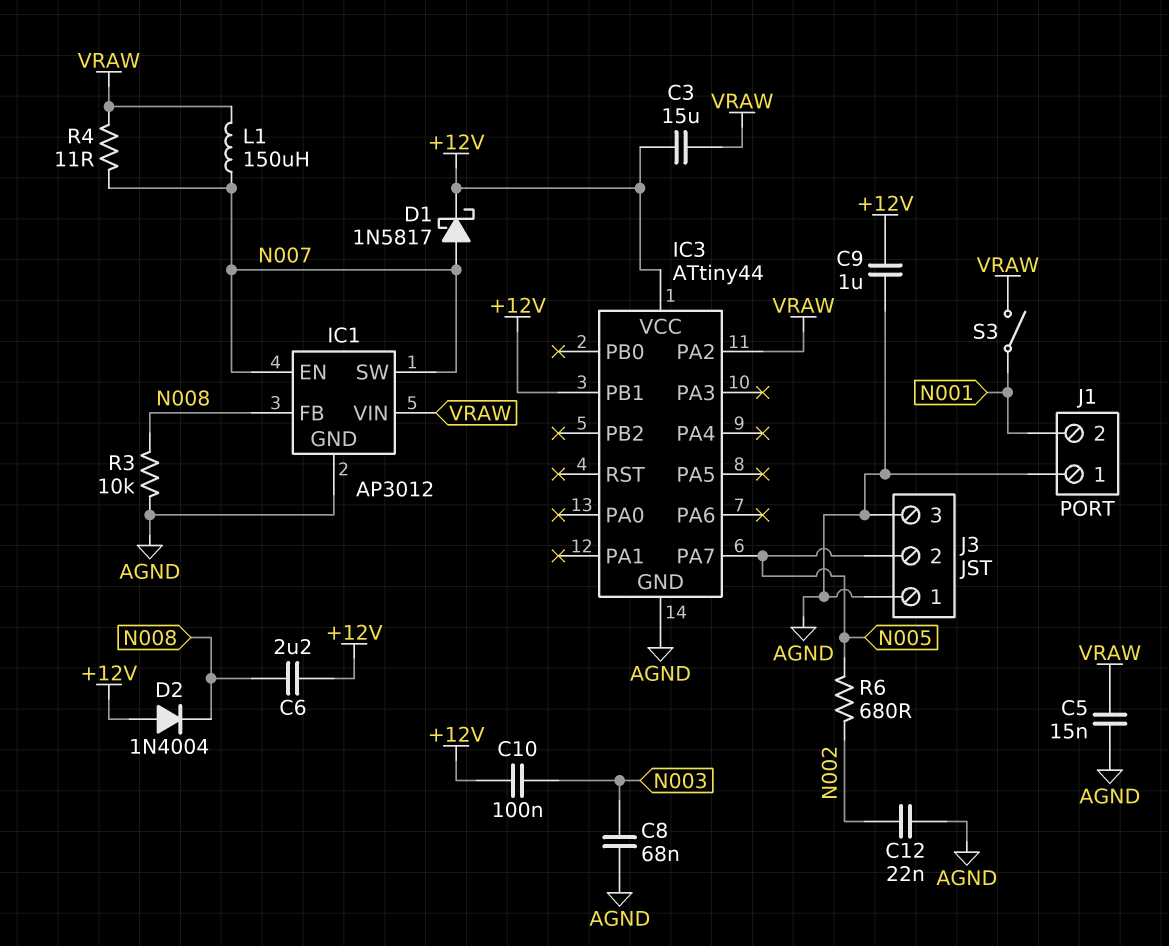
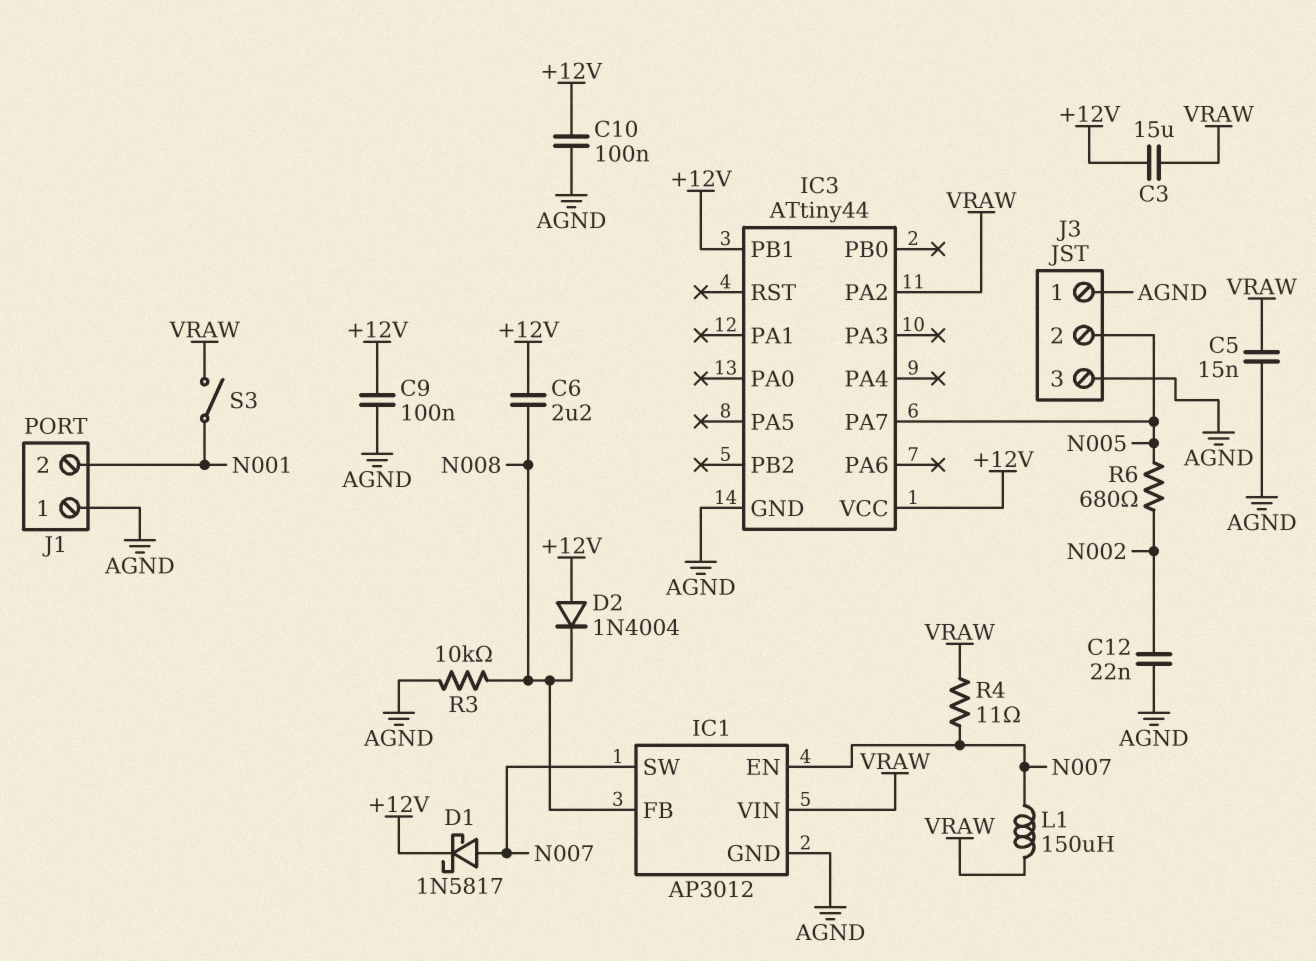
C8: 68nF (AGND, N003) -> none
C9: 1uF (+12V, AGND) -> 100nF (+12V, AGND)
C10: 100nF (+12V, N003) -> 100nF (+12V, AGND)

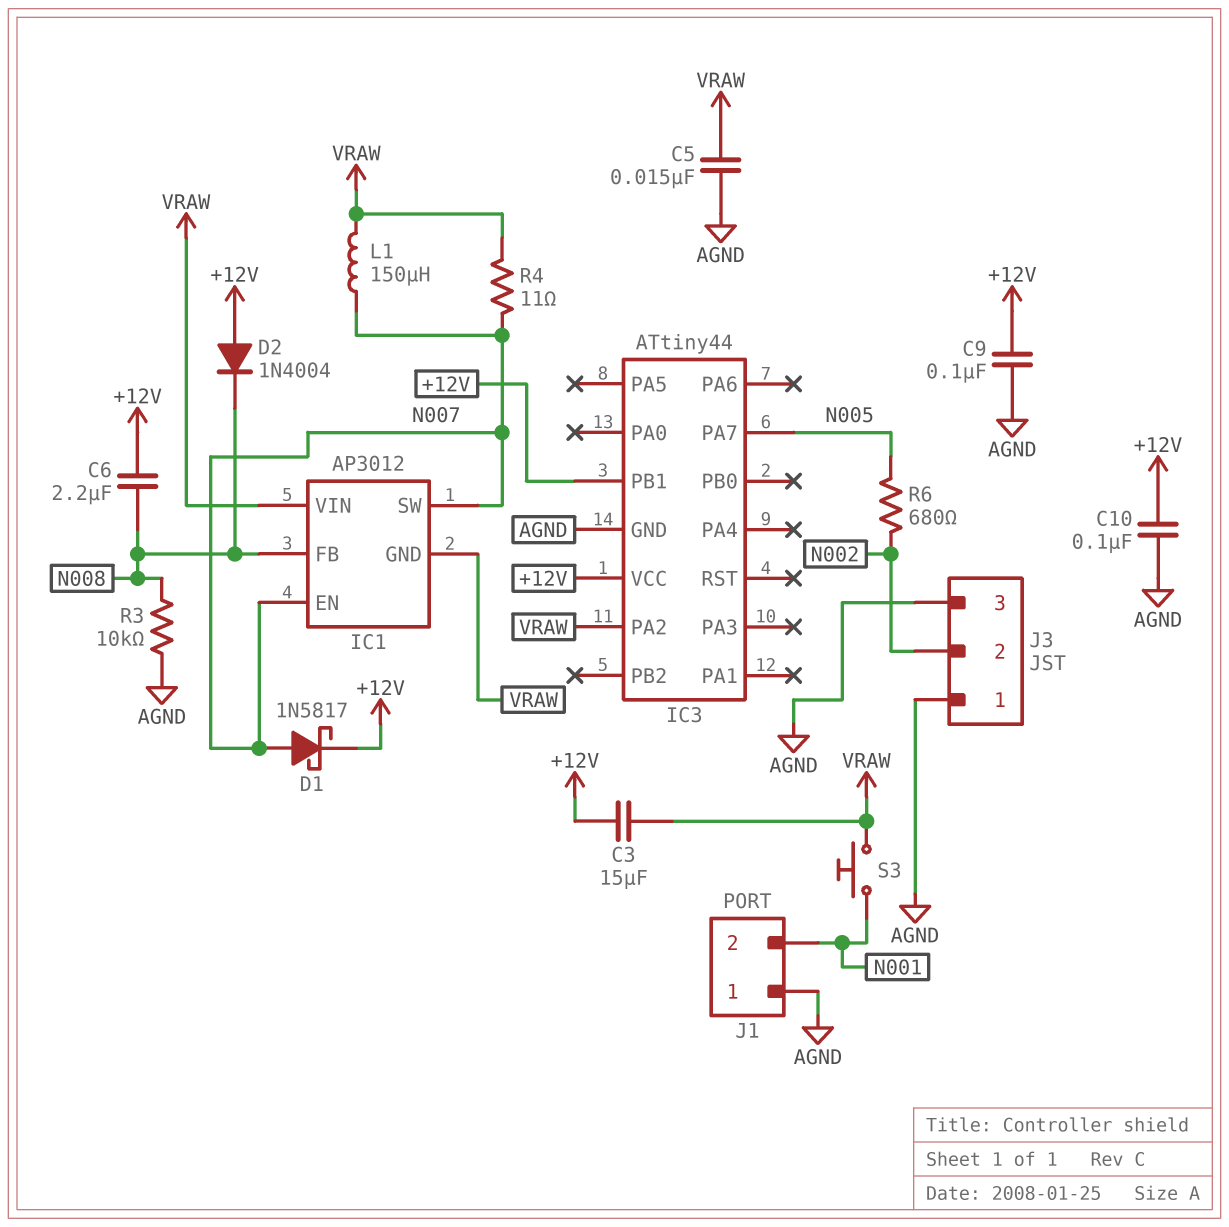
C12: 22nF (AGND, N002) -> none
IC1 pin GND: AGND -> VRAW
J3 pin 2: N005 -> N002
S3: switch (N001, VRAW) -> button (N001, VRAW)

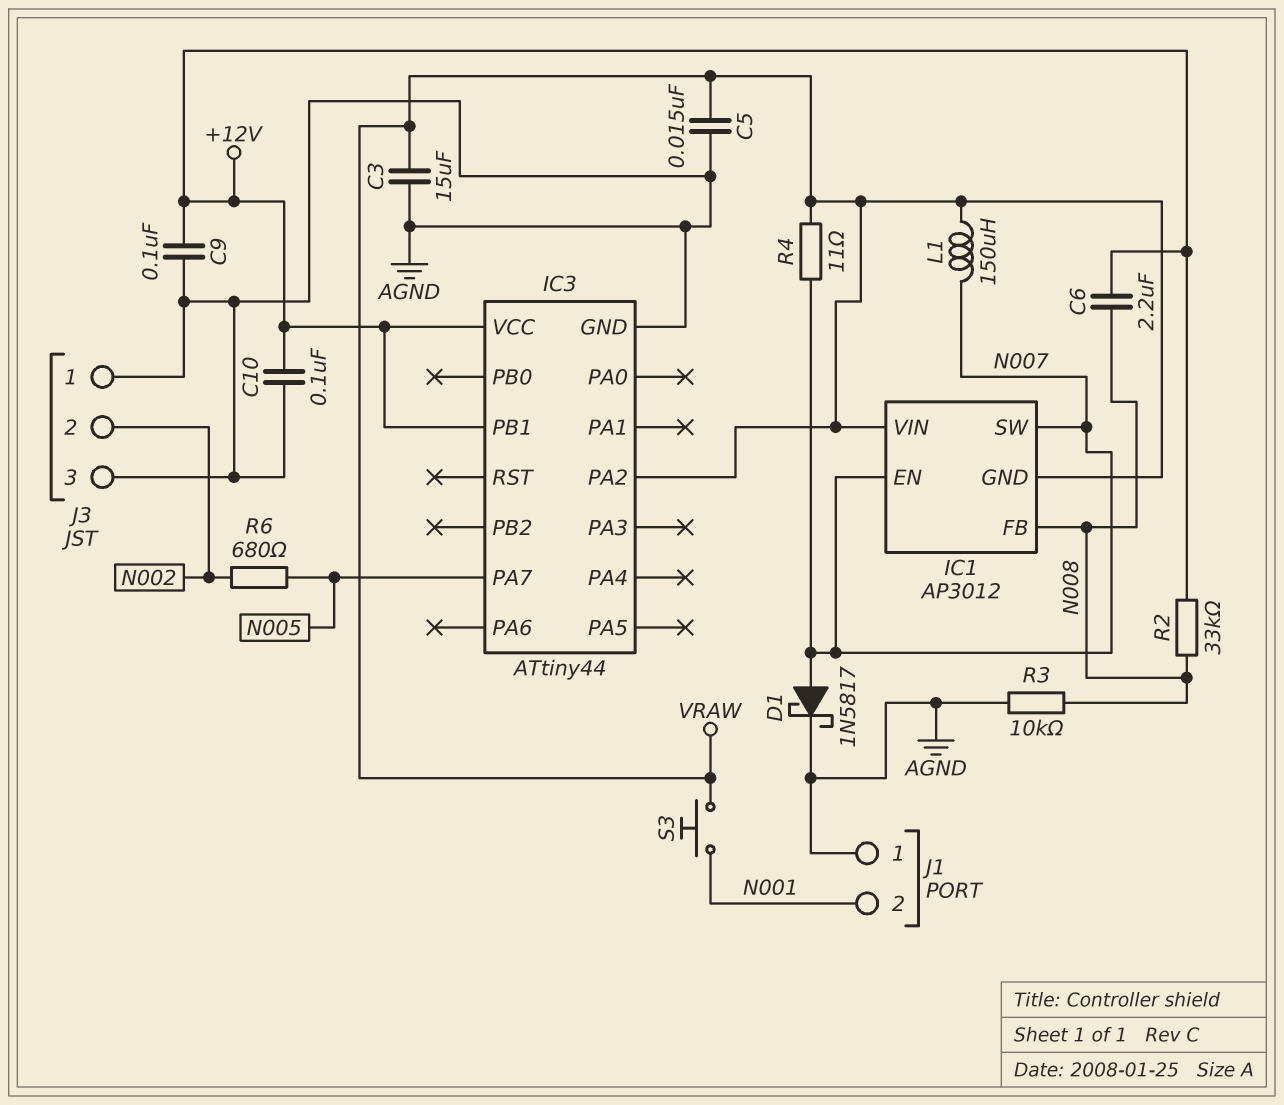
C3: 15uF (+12V, VRAW) -> 15uF (AGND, VRAW)
D1: schottky 1N5817 (A N007, K +12V) -> schottky 1N5817 (A N007, K AGND)
D2: diode 1N4004 (A +12V, K N008) -> none
R2: none -> 33k (+12V, N008)

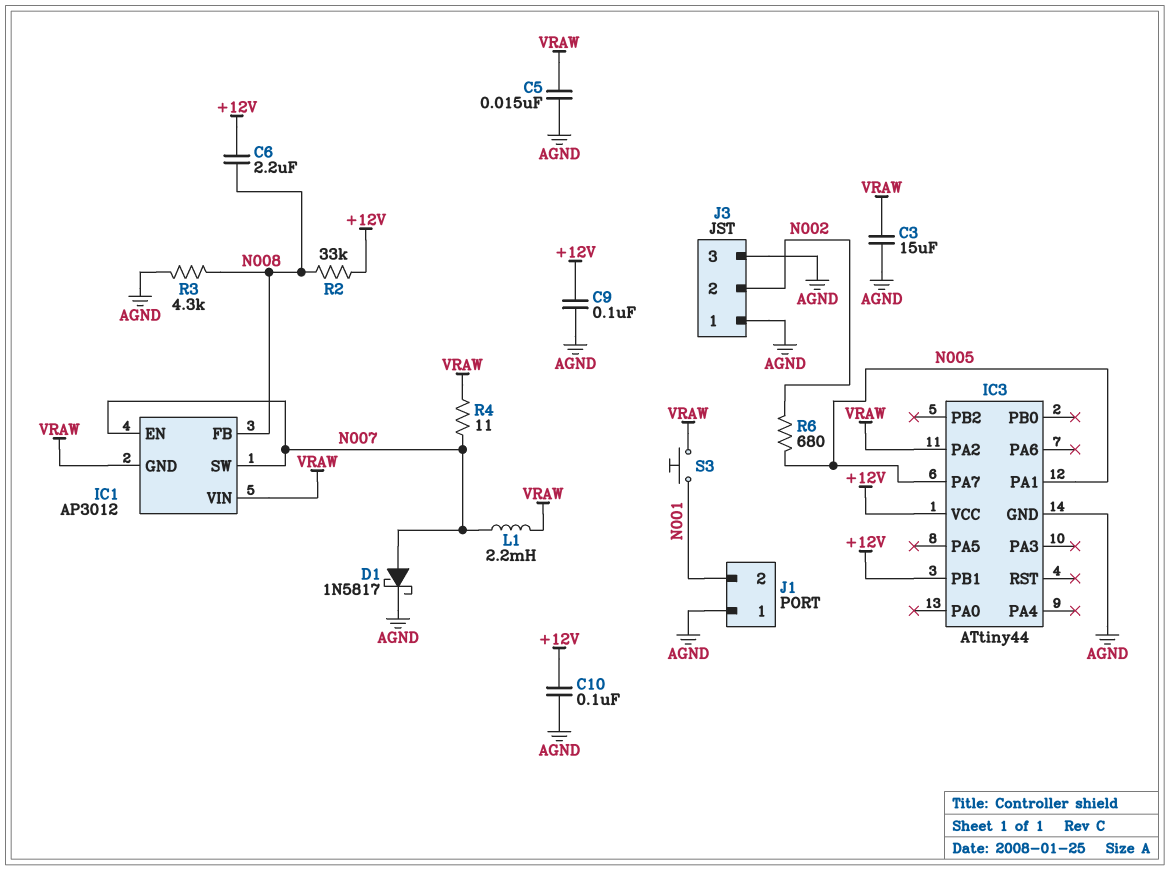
IC3 pin PA1: none -> N005
L1: 150uH (N007, VRAW) -> 2.2mH (N007, VRAW)
R3: 10k (AGND, N008) -> 4.3k (AGND, N008)

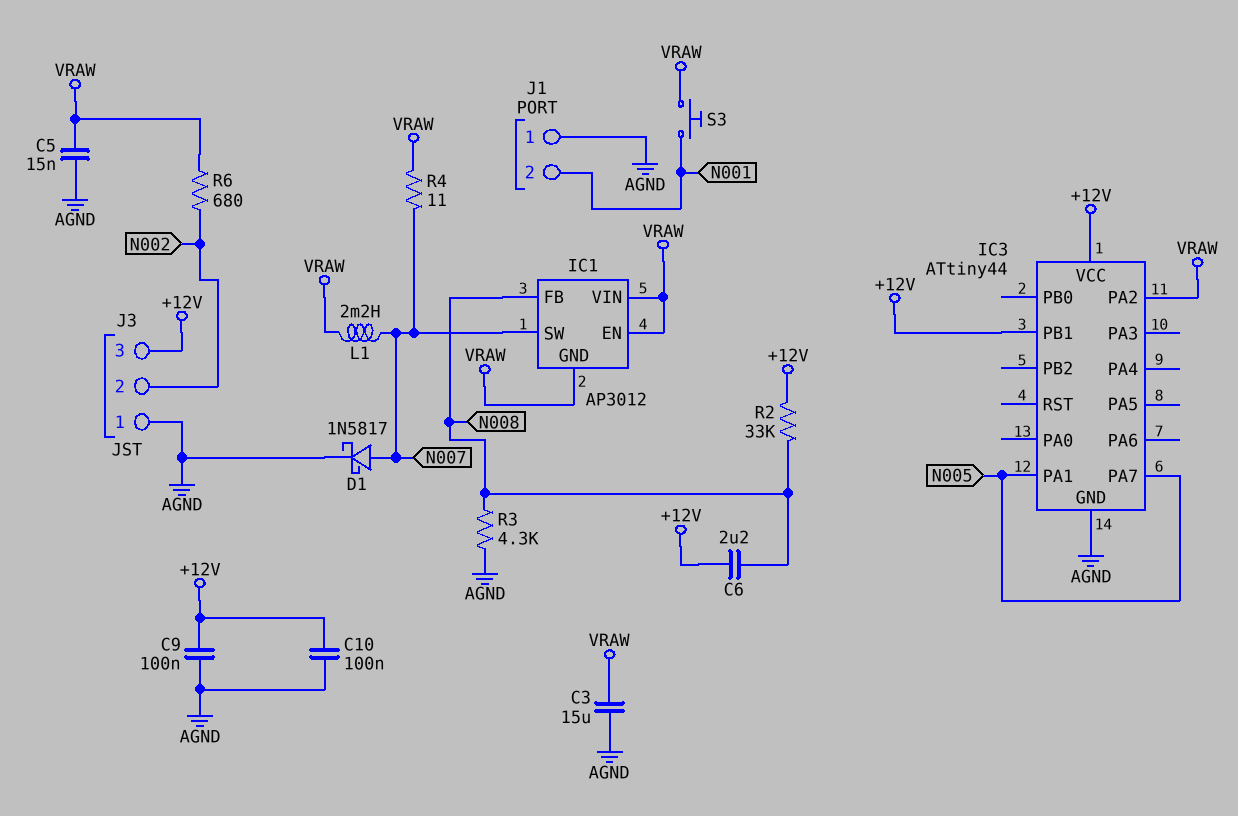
IC1 pin EN: N007 -> VRAW
J3 pin 3: AGND -> +12V
R6: 680 (N002, N005) -> 680 (N002, VRAW)

